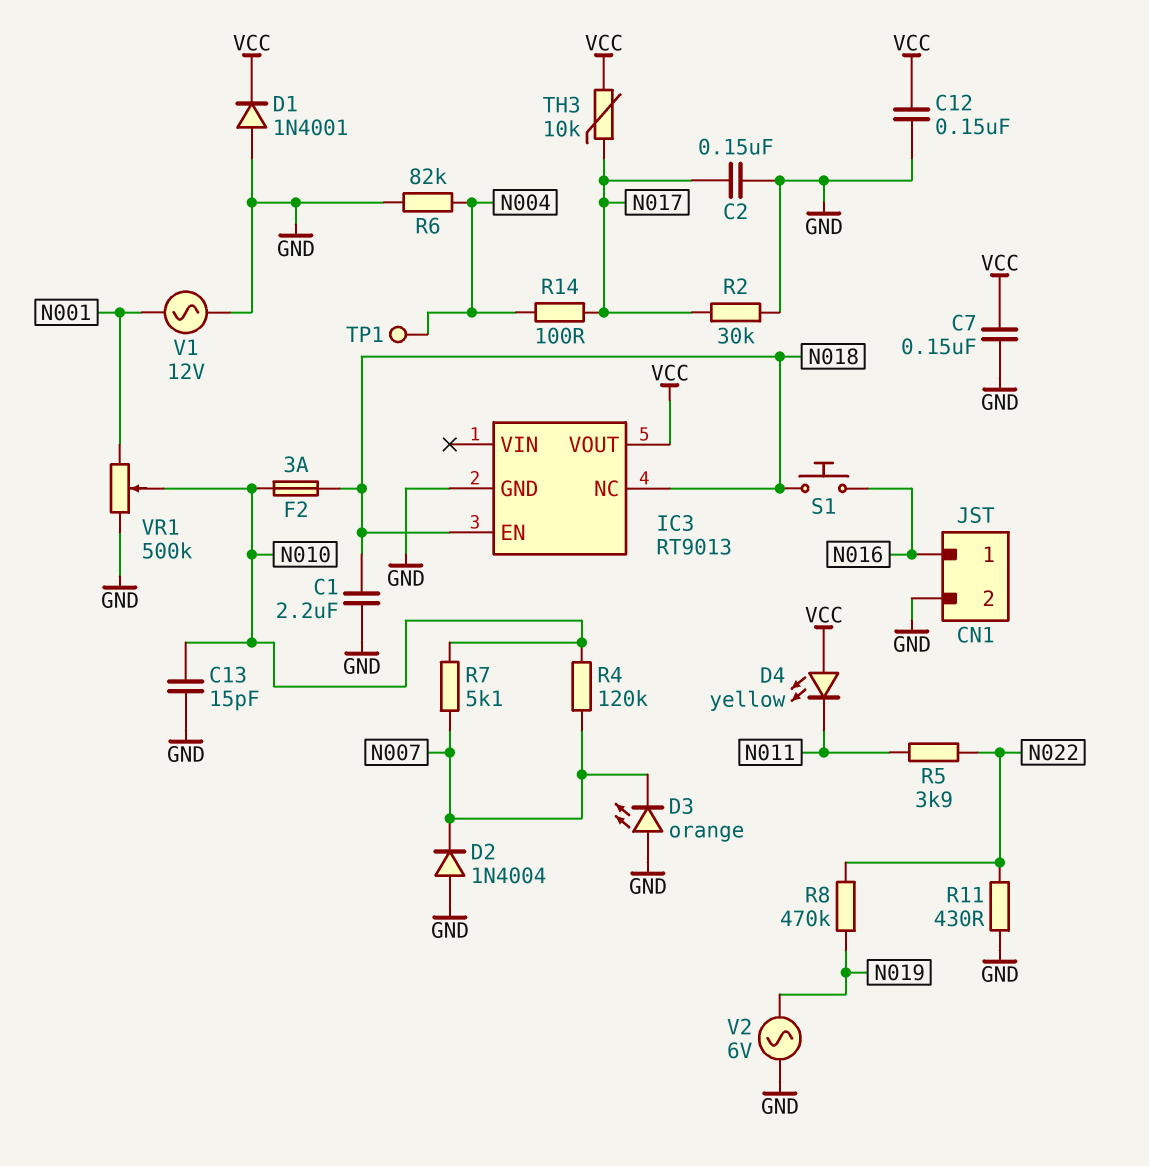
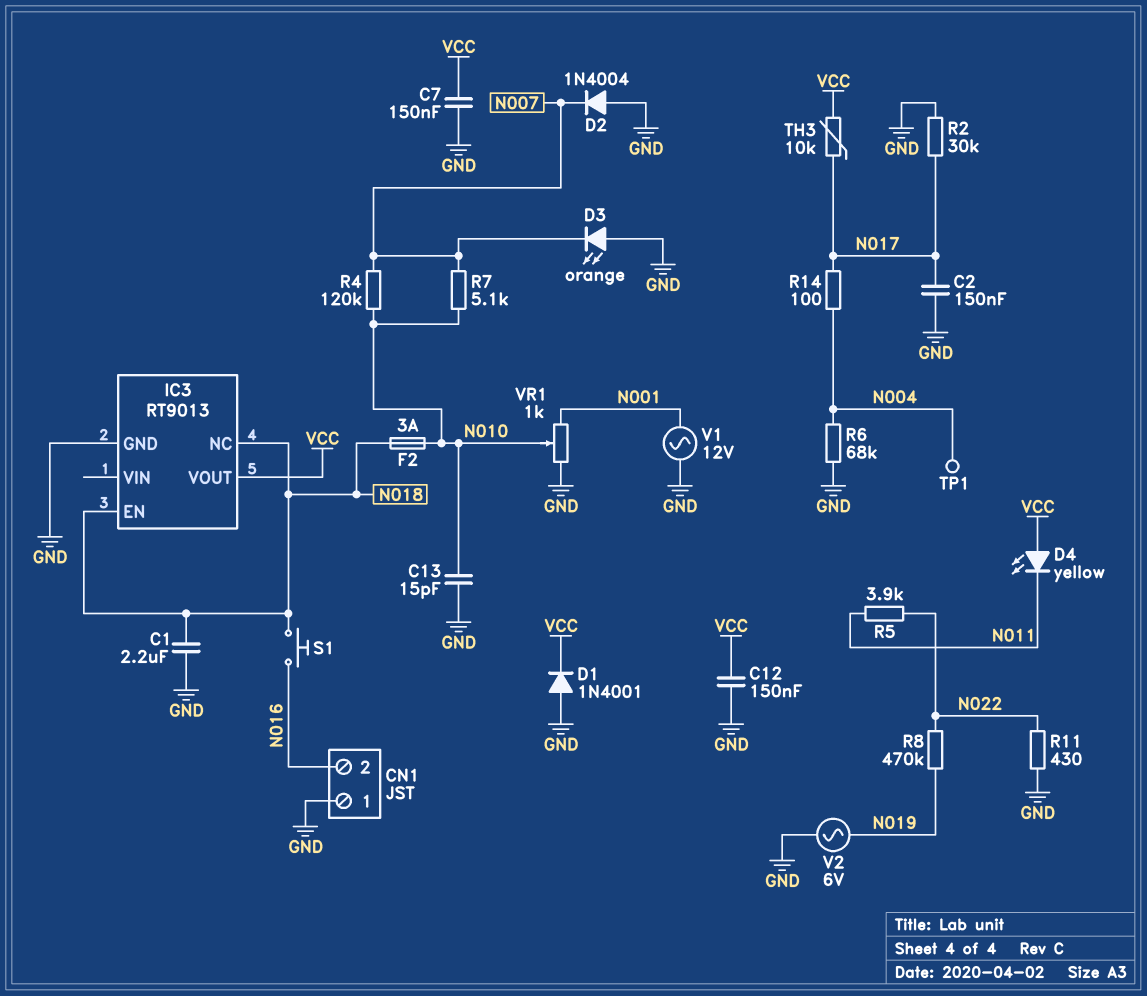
CN1 pin 1: N016 -> GND
CN1 pin 2: GND -> N016
R6: 82k (GND, N004) -> 68k (GND, N004)
VR1: 500k (GND, N001, wiper N010) -> 1k (GND, N001, wiper N010)

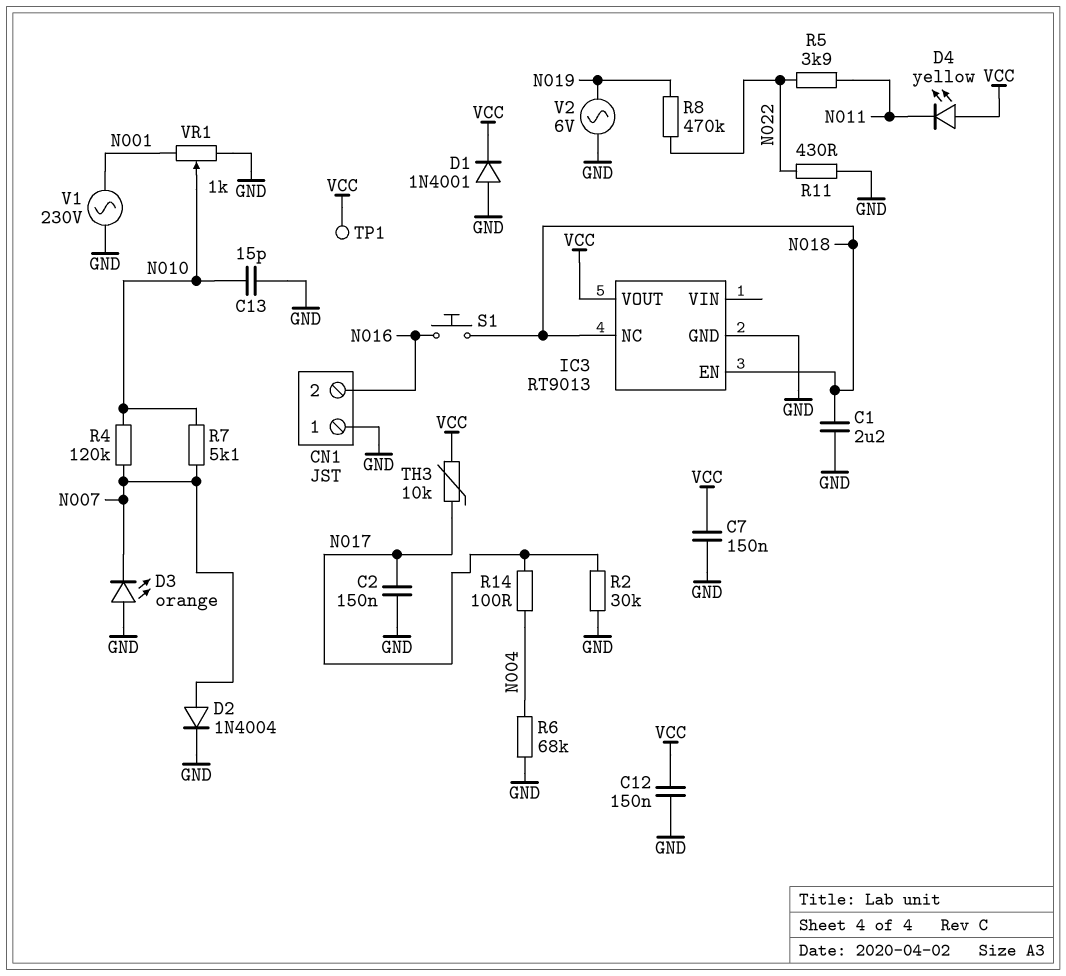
D2: diode 1N4004 (A GND, K N007) -> diode 1N4004 (A N007, K GND)
F2: 3A (N010, N018) -> none
TP1: test point (N004) -> test point (VCC)
V1: AC 12V (GND, N001) -> AC 230V (GND, N001)

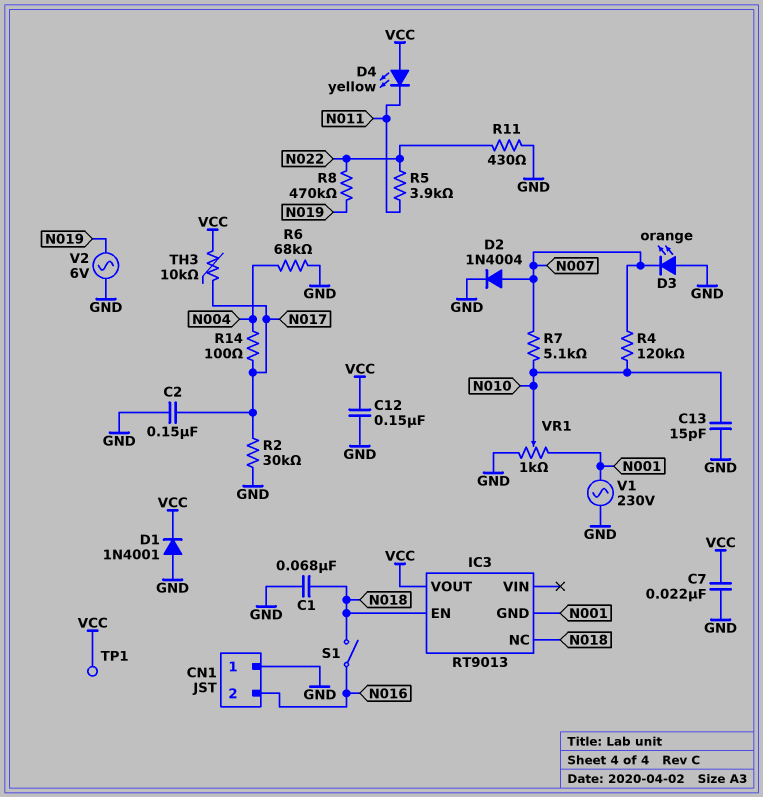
C1: 2.2uF (GND, N018) -> 68nF (GND, N018)
C7: 150nF (GND, VCC) -> 22nF (GND, VCC)
IC3 pin GND: GND -> N001
S1: button (N016, N018) -> switch (N016, N018)

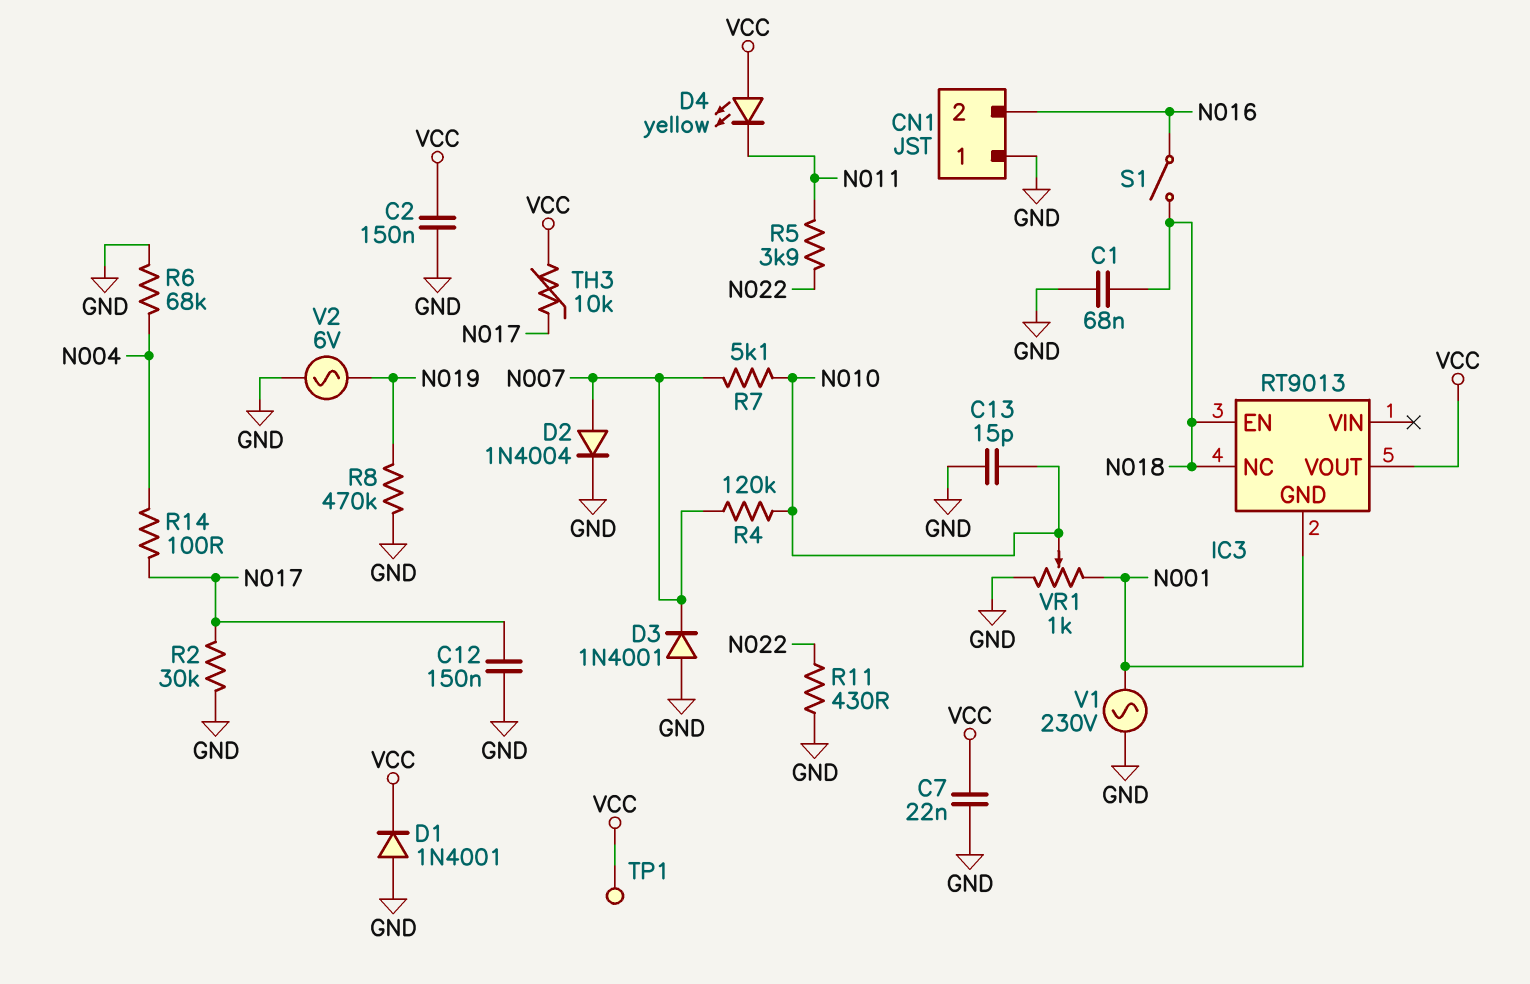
C2: 150nF (GND, N017) -> 150nF (GND, VCC)
C12: 150nF (GND, VCC) -> 150nF (GND, N017)
D3: LED orange (A GND, K N007) -> diode 1N4001 (A GND, K N007)
R8: 470k (N019, N022) -> 470k (GND, N019)

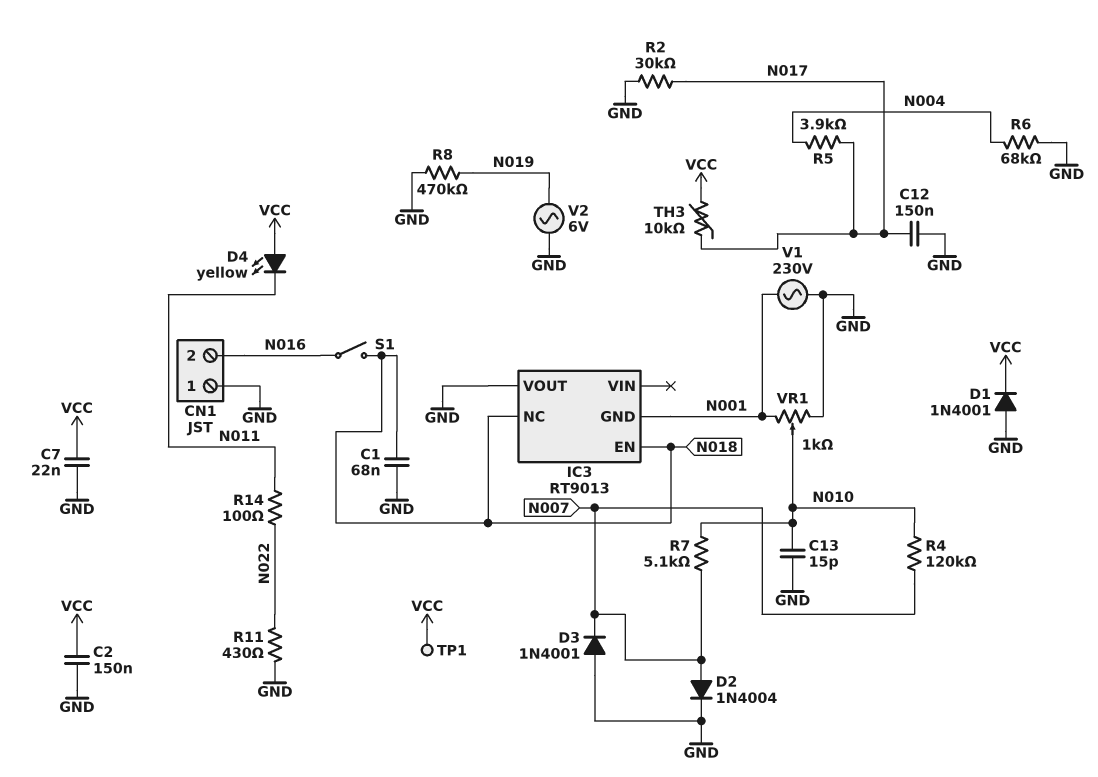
IC3 pin VOUT: VCC -> GND
R5: 3.9k (N011, N022) -> 3.9k (N004, N017)
R14: 100 (N004, N017) -> 100 (N011, N022)

